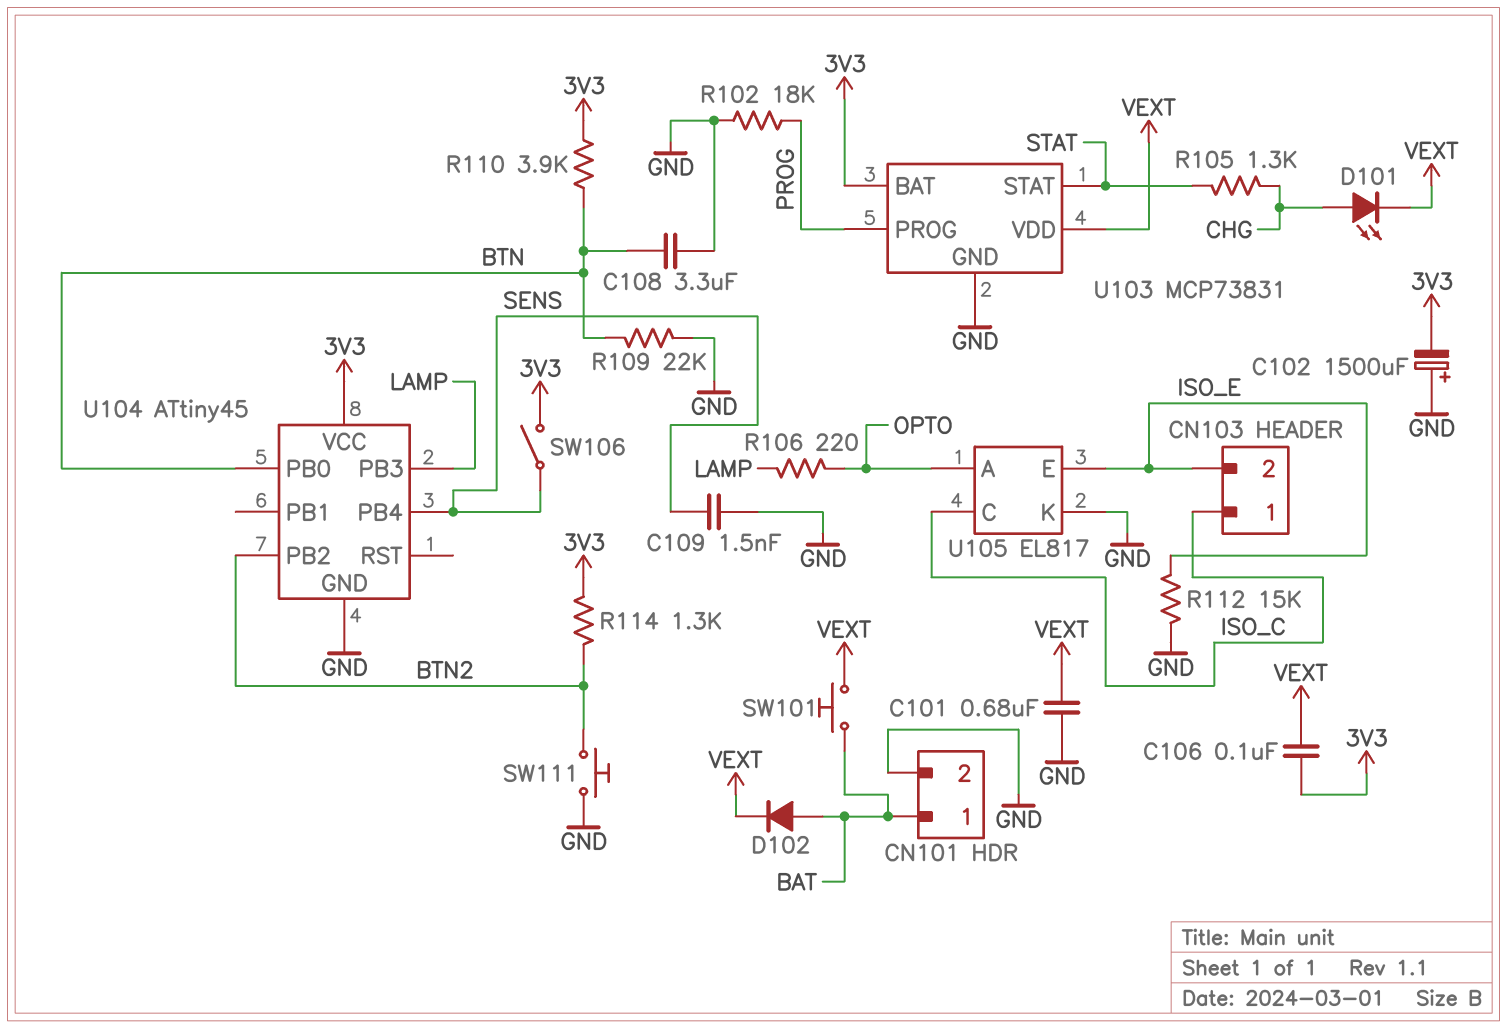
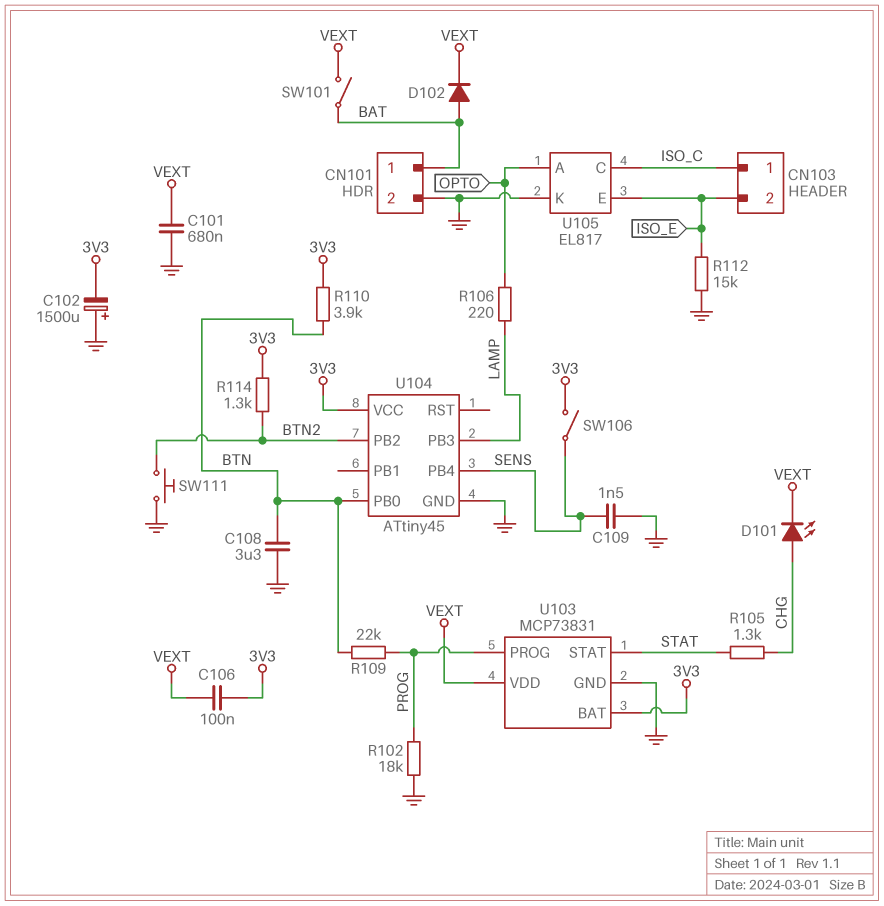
R109: 22k (BTN, GND) -> 22k (BTN, PROG)
SW101: button (BAT, VEXT) -> switch (BAT, VEXT)

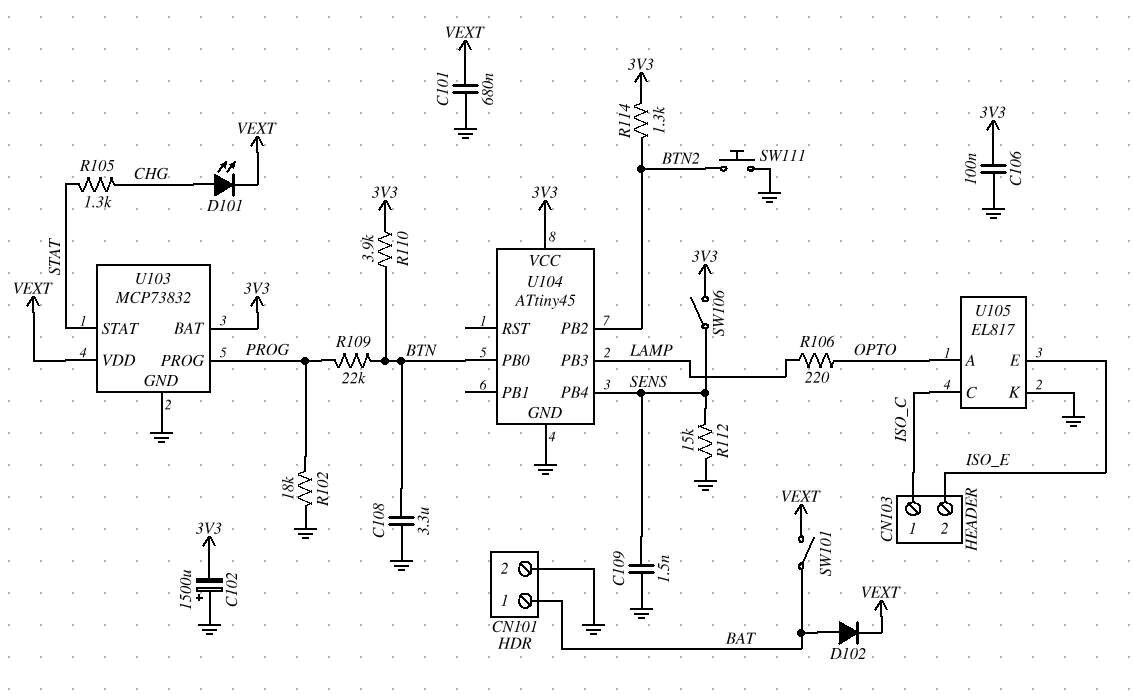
C106: 100nF (3V3, VEXT) -> 100nF (3V3, GND)
R112: 15k (GND, ISO_E) -> 15k (GND, SENS)
U103: MCP73831 -> MCP73832

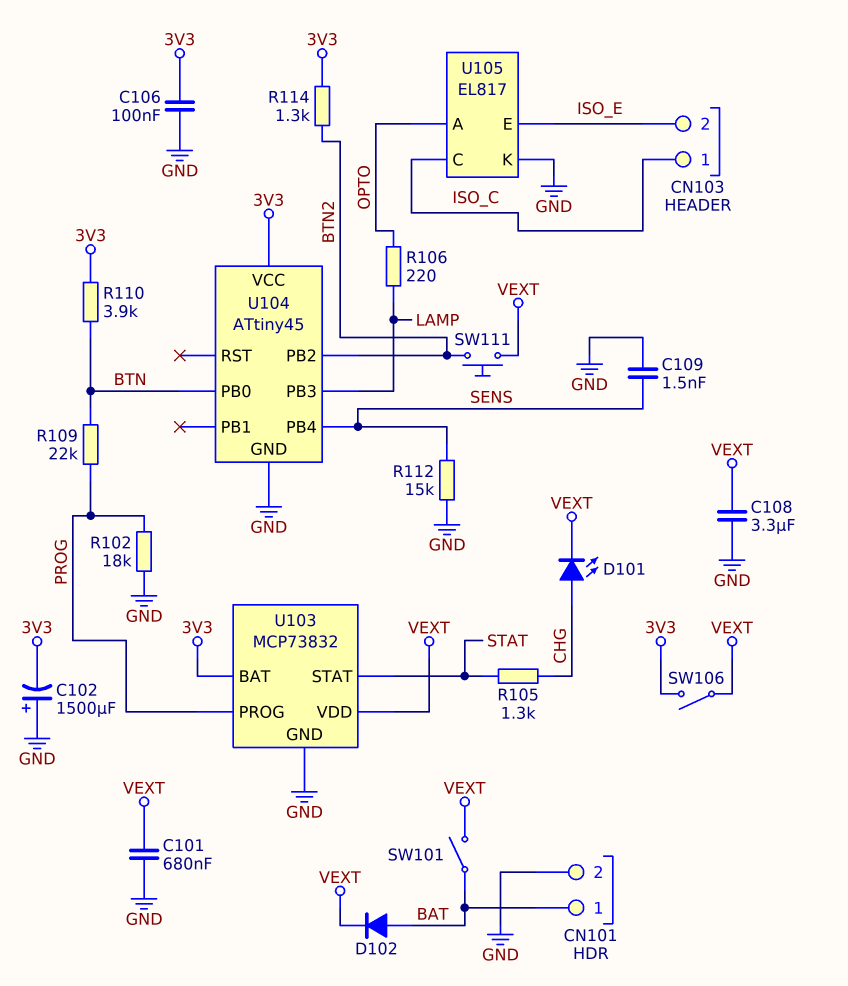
C108: 3.3uF (BTN, GND) -> 3.3uF (GND, VEXT)
SW106: switch (3V3, SENS) -> switch (3V3, VEXT)
SW111: button (BTN2, GND) -> button (BTN2, VEXT)

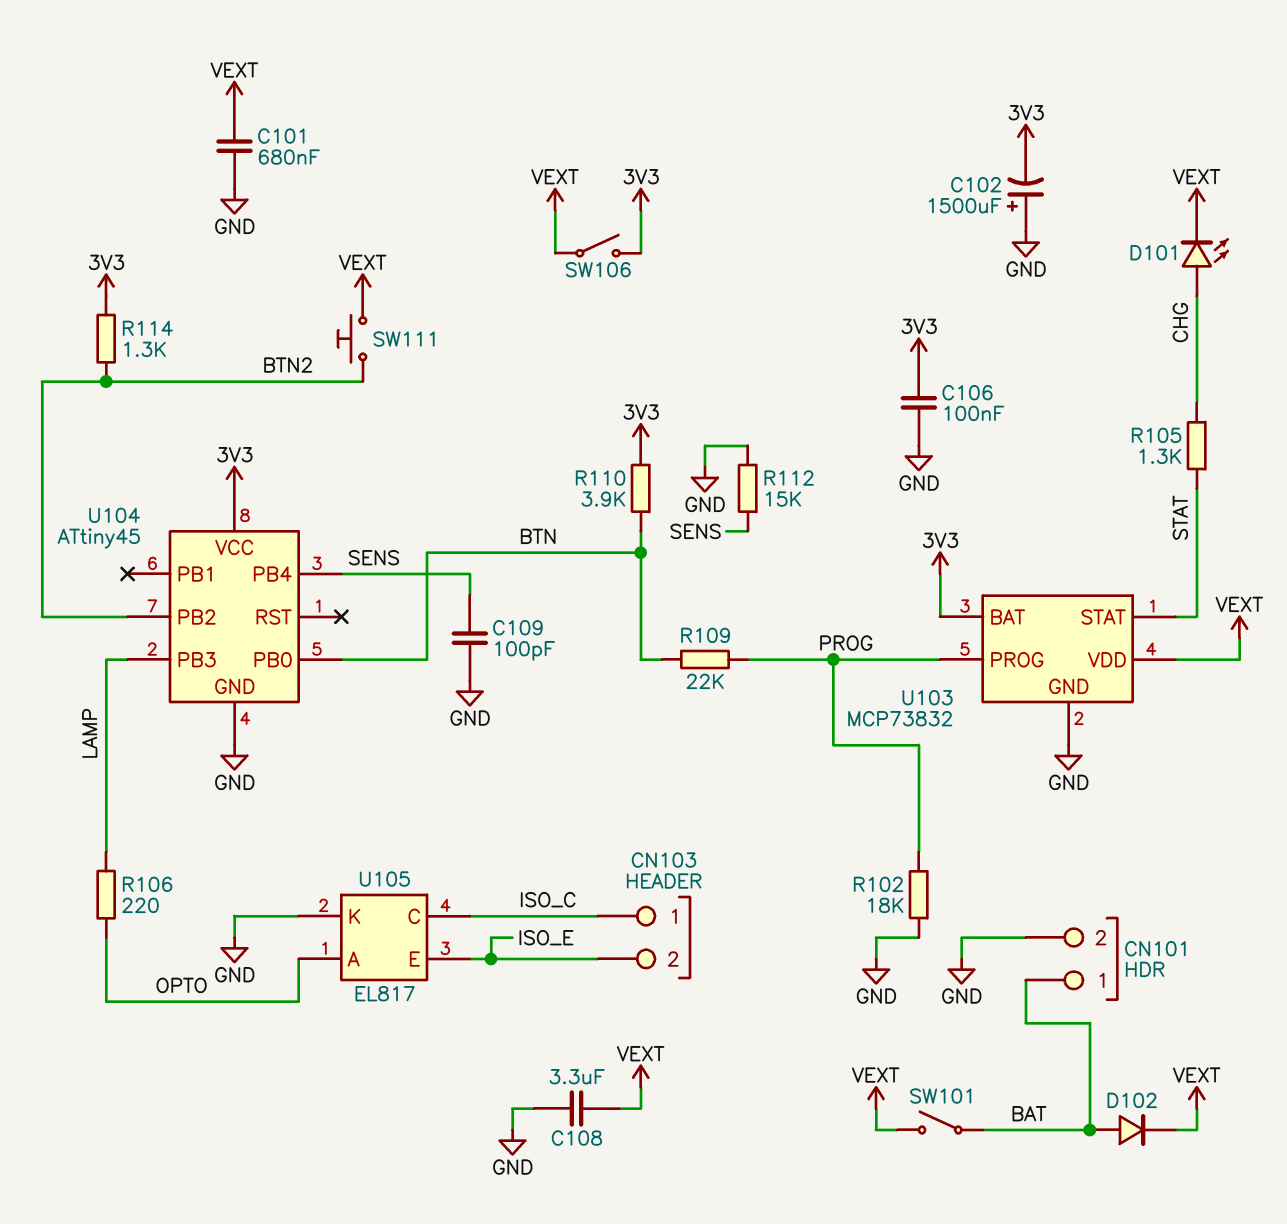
C109: 1.5nF (GND, SENS) -> 100pF (GND, SENS)

